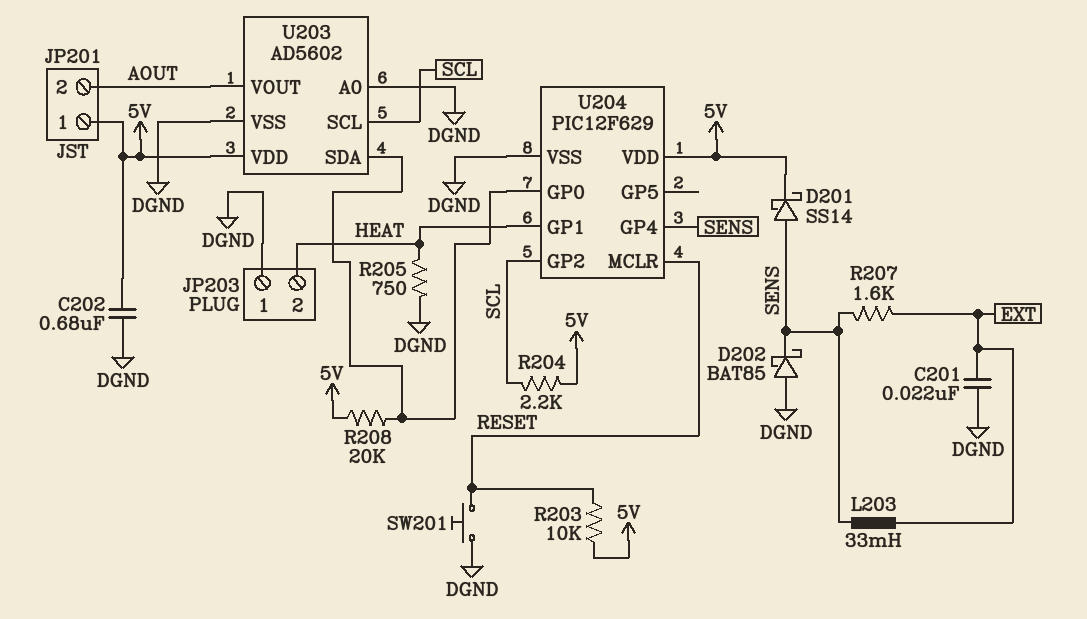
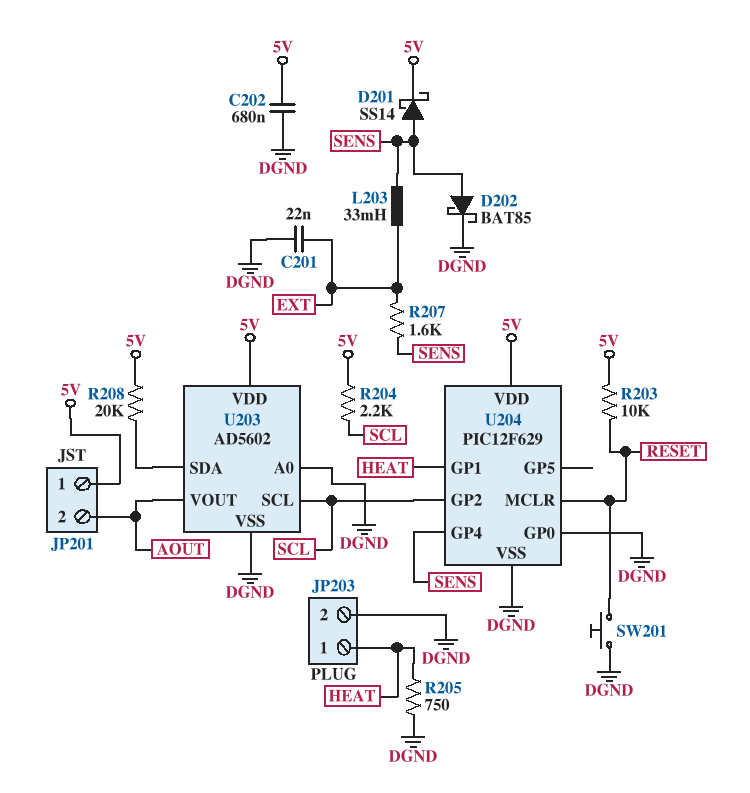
D202: schottky BAT85 (A DGND, K SENS) -> schottky BAT85 (A SENS, K DGND)
JP203 pin 1: DGND -> HEAT
JP203 pin 2: HEAT -> DGND
U204 pin GP0: U203/SDA -> DGND

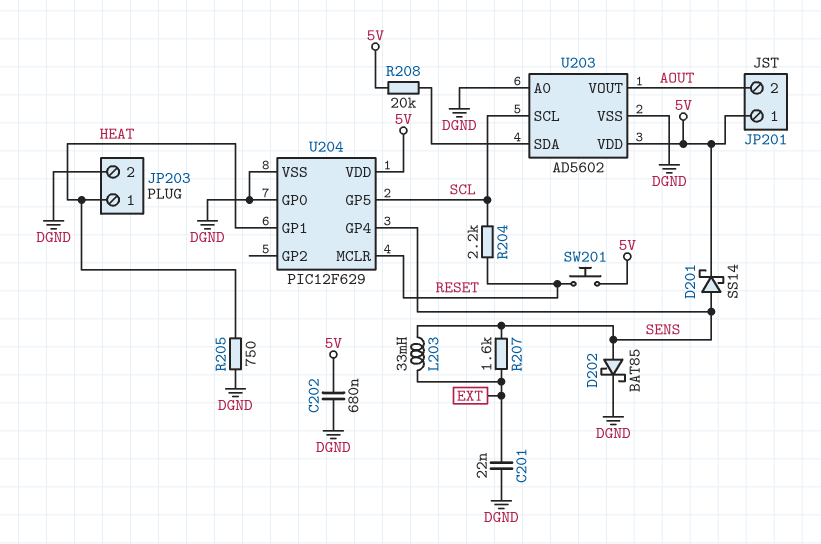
R203: 10k (5V, RESET) -> none
R204: 2.2k (5V, SCL) -> 2.2k (RESET, SCL)
SW201: button (DGND, RESET) -> button (5V, RESET)
U204 pin GP2: SCL -> none
U204 pin GP5: none -> SCL

